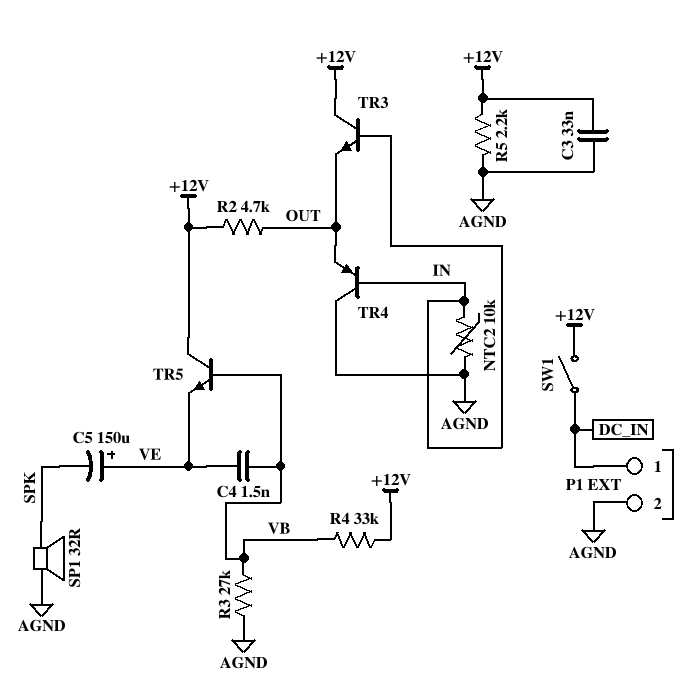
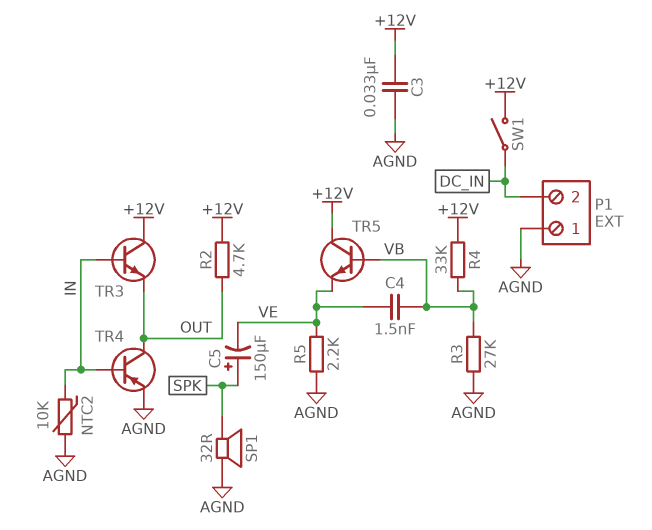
C5: 150uF (plus VE, minus SPK) -> 150uF (plus SPK, minus VE)
P1 pin 1: DC_IN -> AGND
P1 pin 2: AGND -> DC_IN
R5: 2.2k (+12V, AGND) -> 2.2k (AGND, VE)
TR4: PNP (B IN, C AGND, E OUT) -> PNP (B IN, C OUT, E AGND)

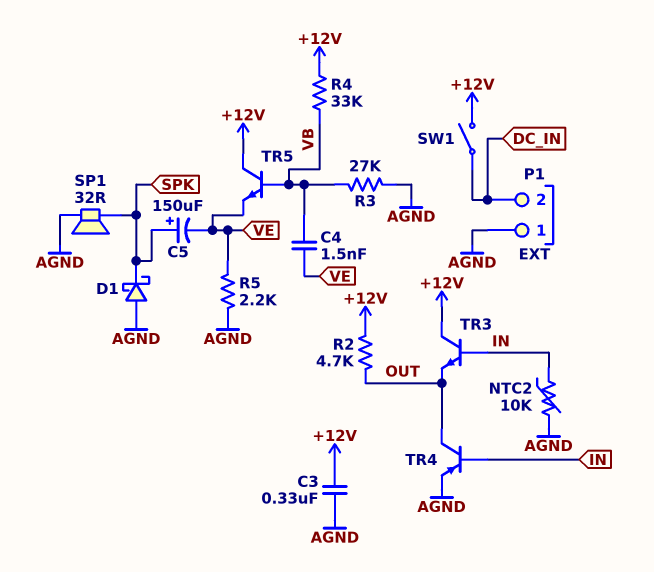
C3: 33nF (+12V, AGND) -> 330nF (+12V, AGND)
D1: none -> schottky (A AGND, K SPK)

